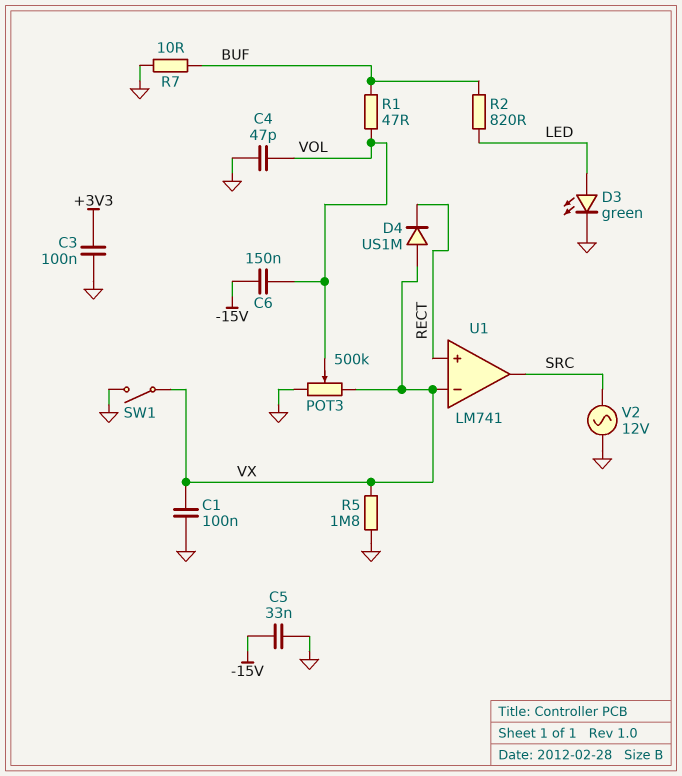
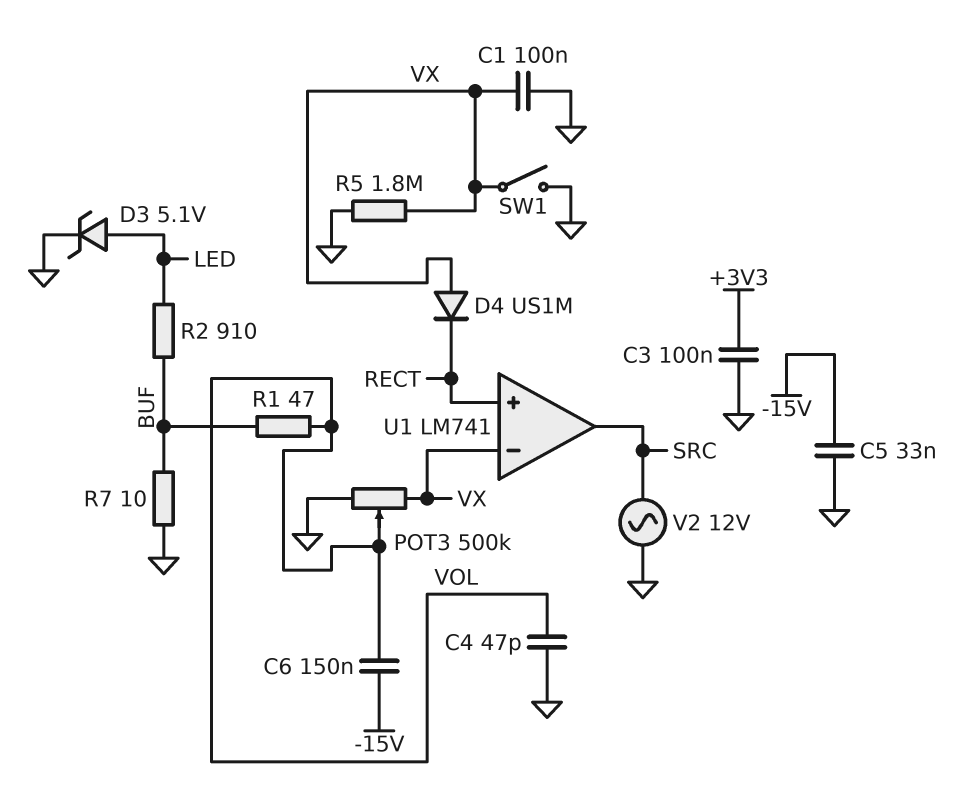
D3: LED green (A LED, K GND) -> zener 5.1V (A LED, K GND)
R2: 820 (BUF, LED) -> 910 (BUF, LED)

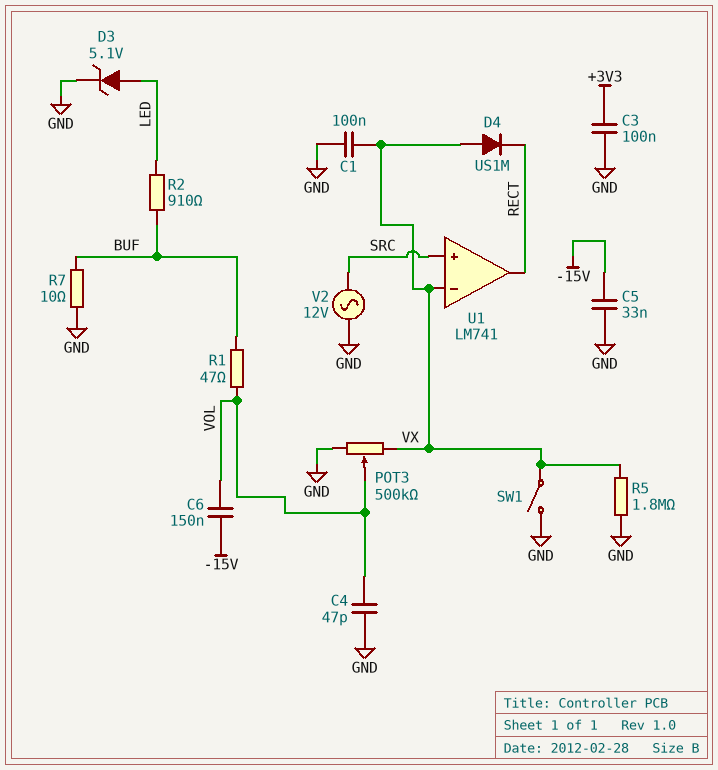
U1 pin in+: RECT -> SRC
U1 pin out: SRC -> RECT

